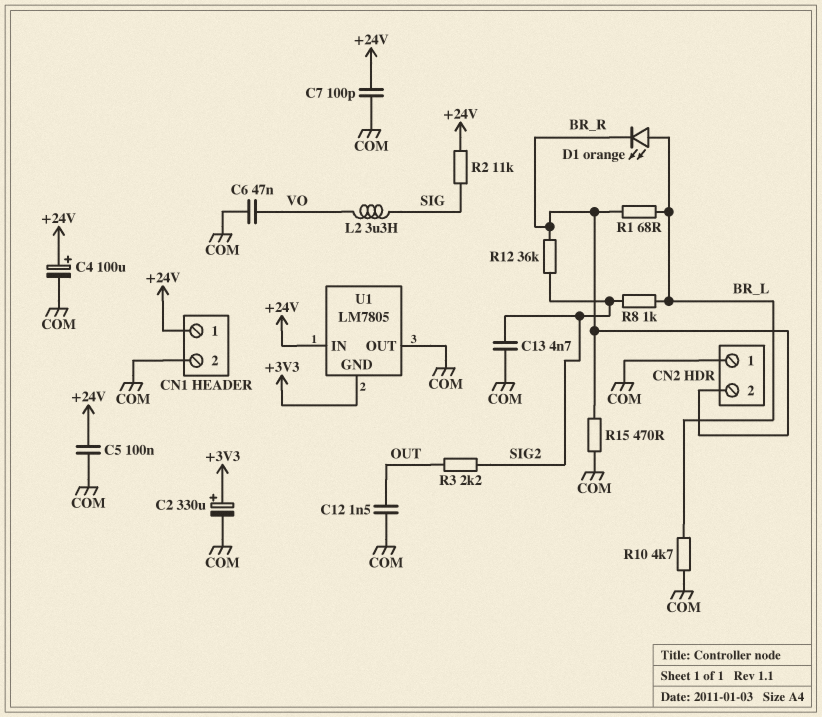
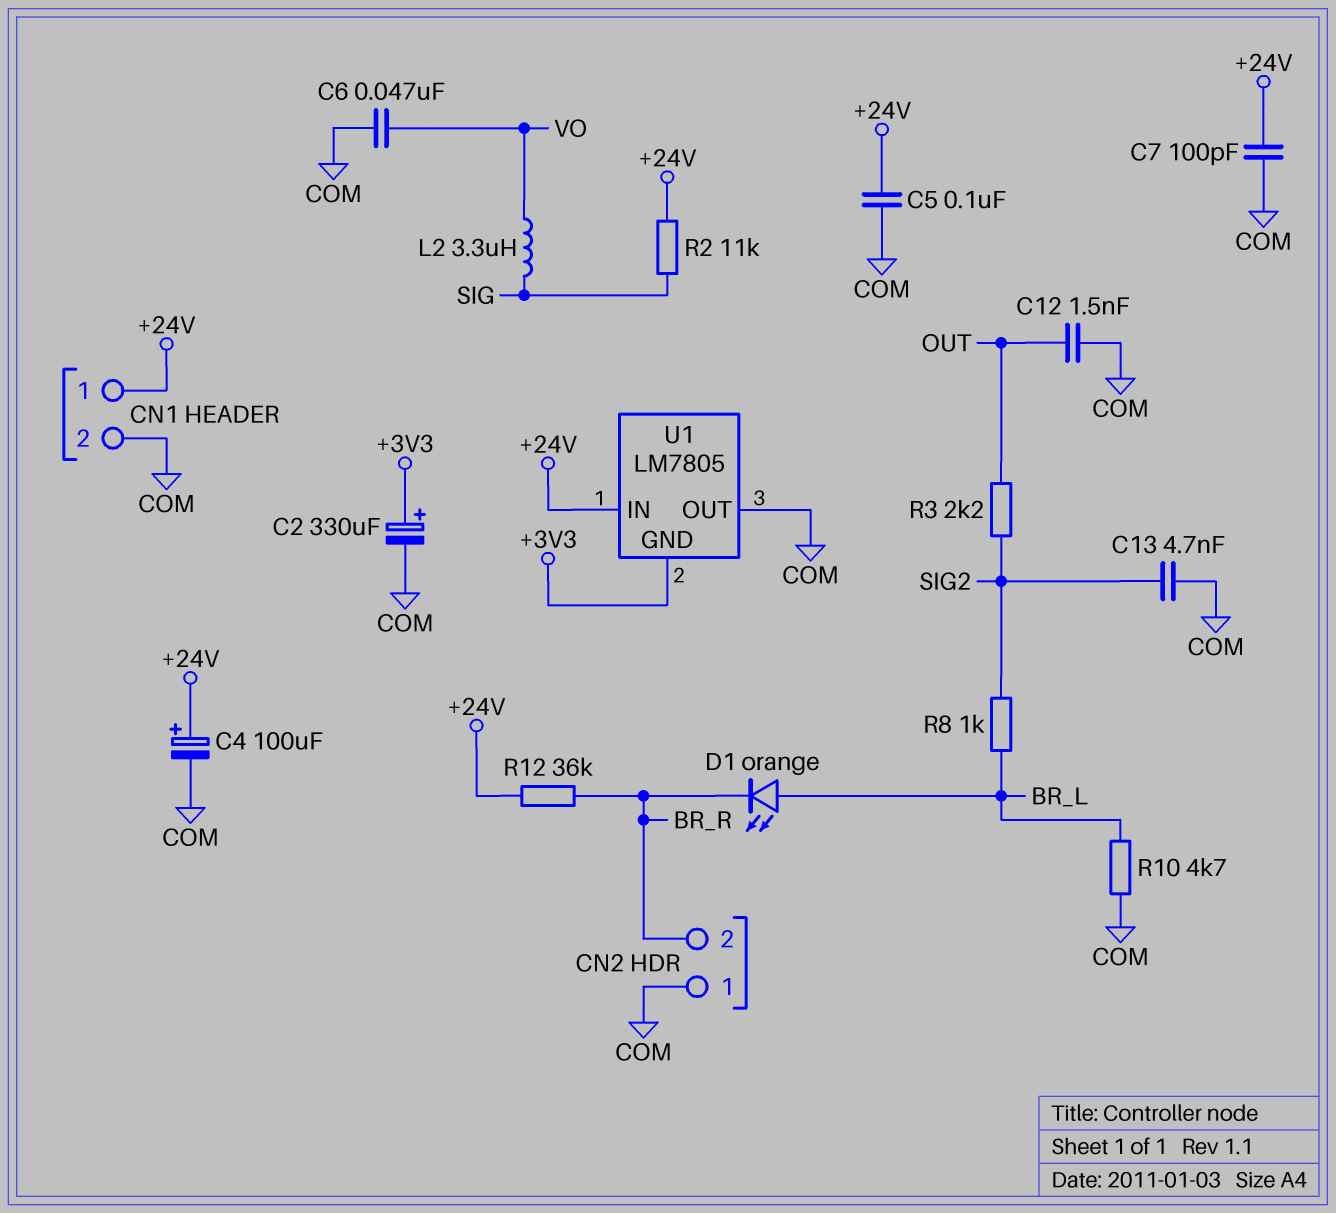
R1: 68 (BR_L, BR_R) -> none
R12: 36k (BR_R, SIG2) -> 36k (+24V, BR_R)
R15: 470 (BR_R, COM) -> none

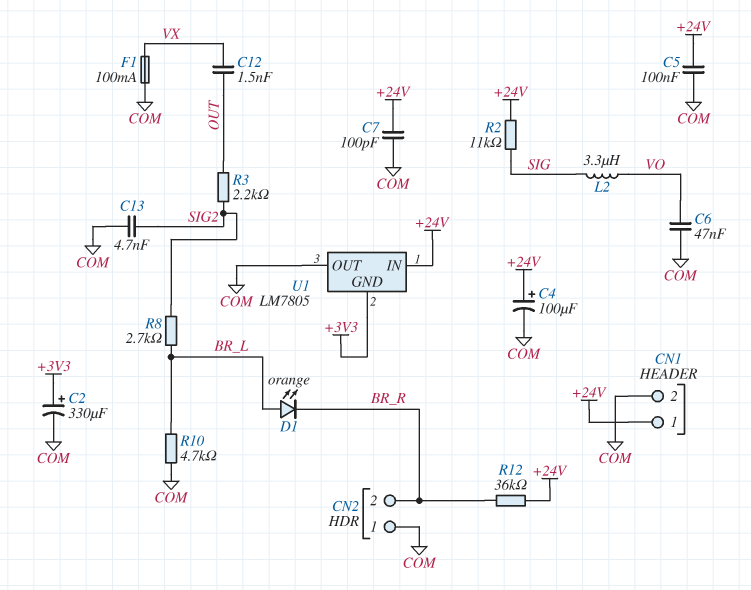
C12: 1.5nF (COM, OUT) -> 1.5nF (OUT, VX)
F1: none -> 100mA (COM, VX)
R8: 1k (BR_L, SIG2) -> 2.7k (BR_L, SIG2)

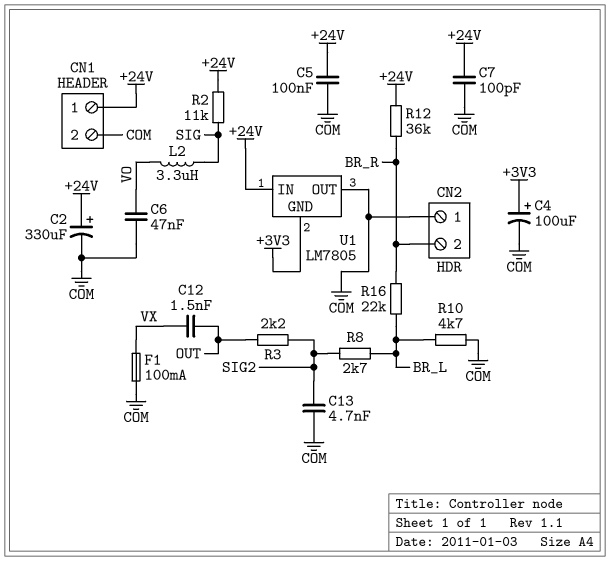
C2: 330uF (plus +3V3, minus COM) -> 330uF (plus +24V, minus COM)
C4: 100uF (plus +24V, minus COM) -> 100uF (plus +3V3, minus COM)
D1: LED orange (A BR_L, K BR_R) -> none
R16: none -> 22k (BR_L, BR_R)

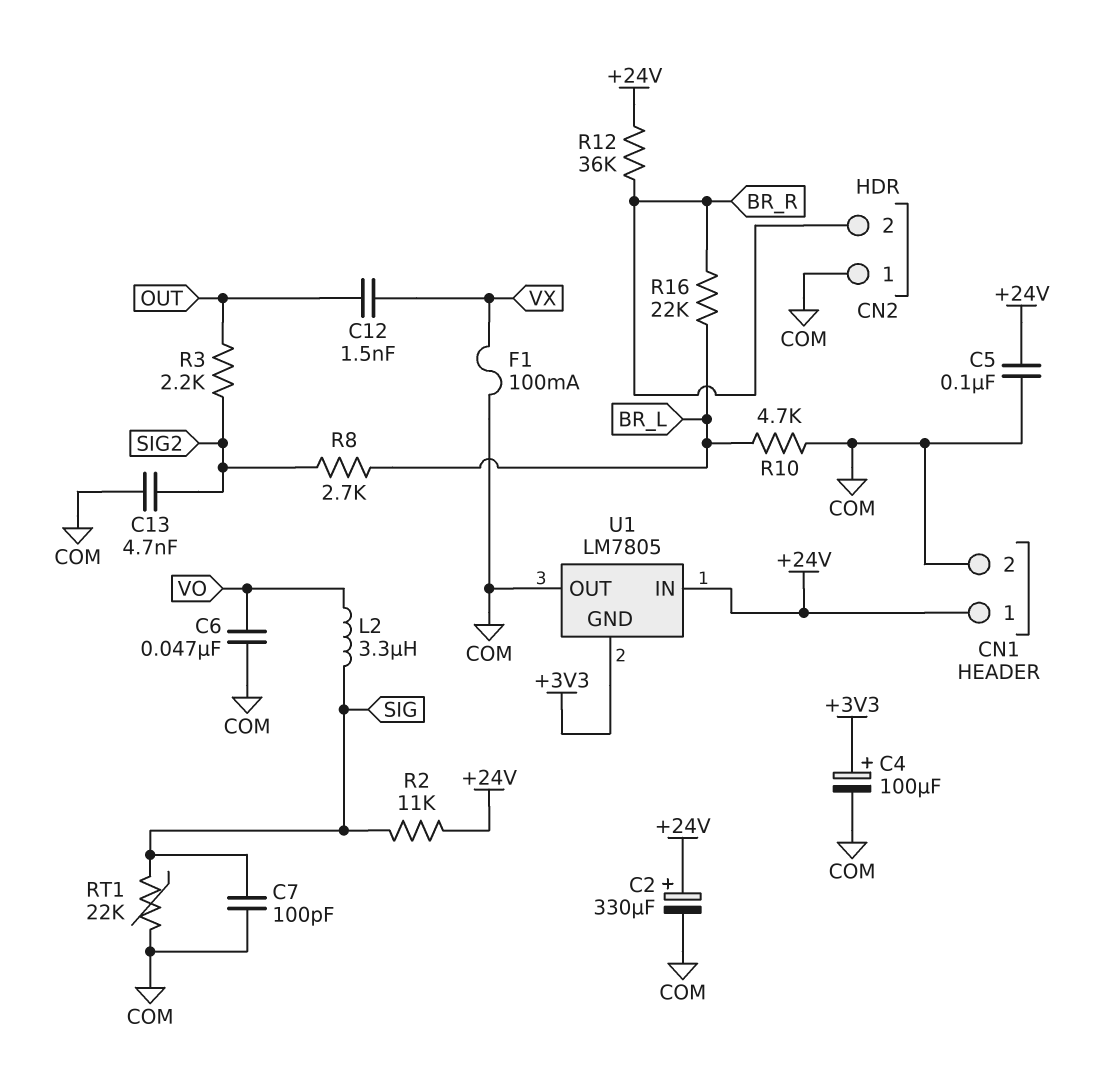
C7: 100pF (+24V, COM) -> 100pF (COM, SIG)
RT1: none -> 22k (COM, SIG)

